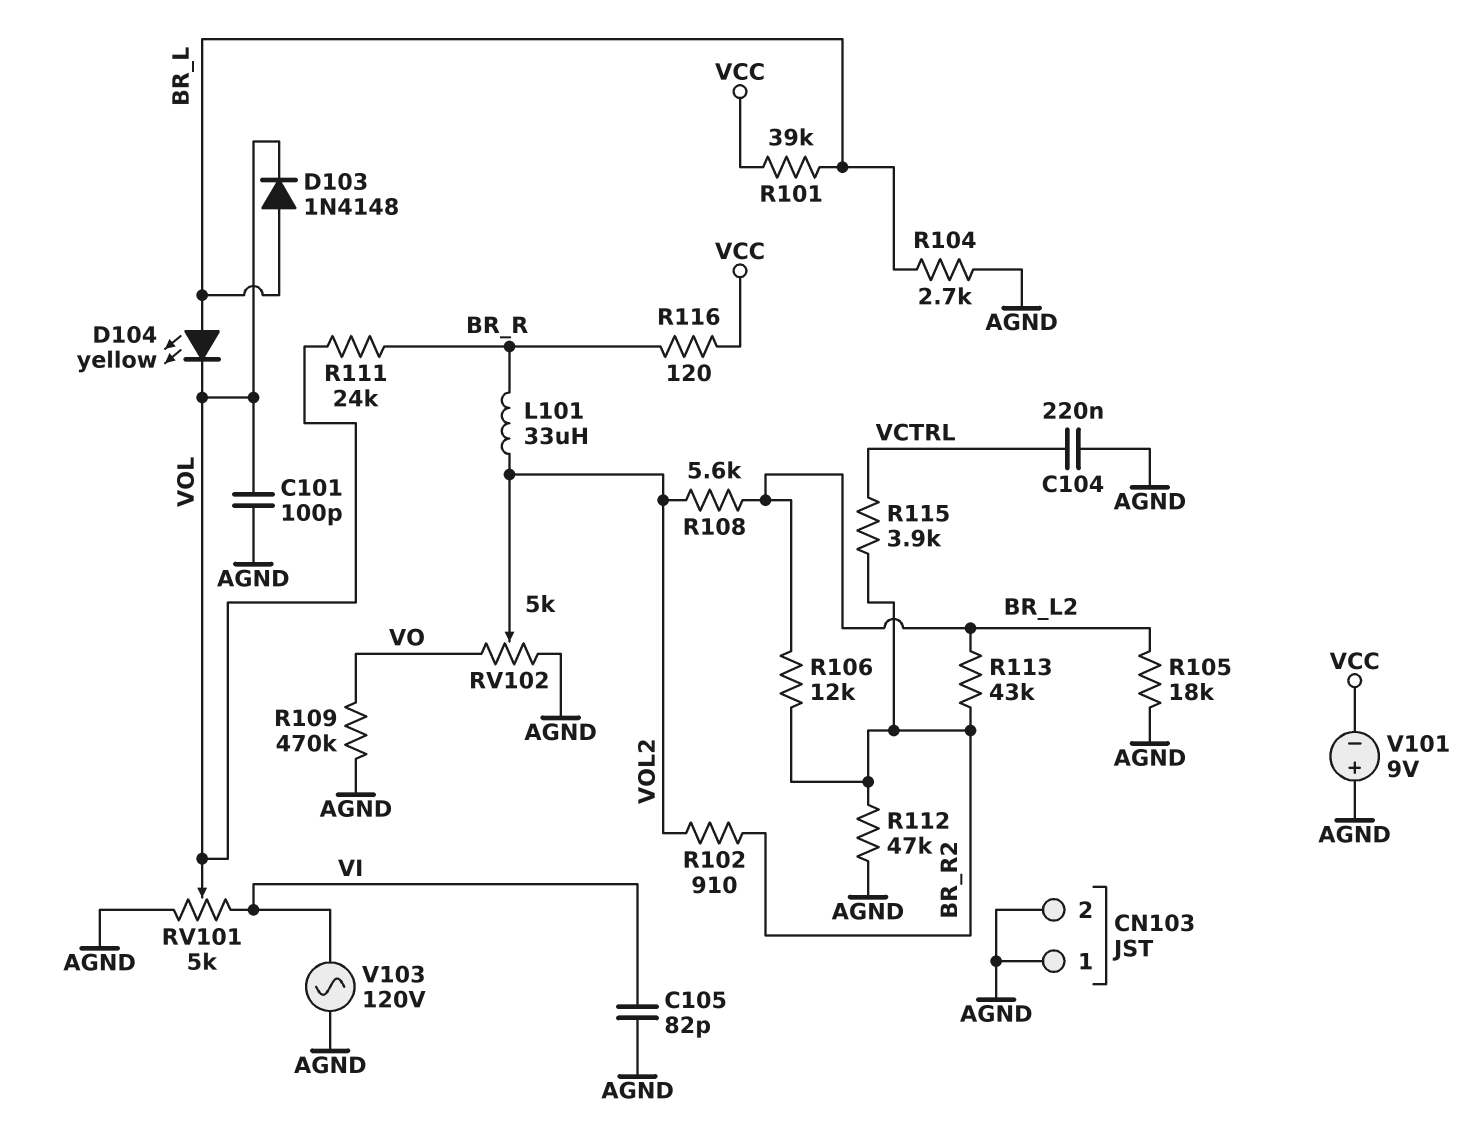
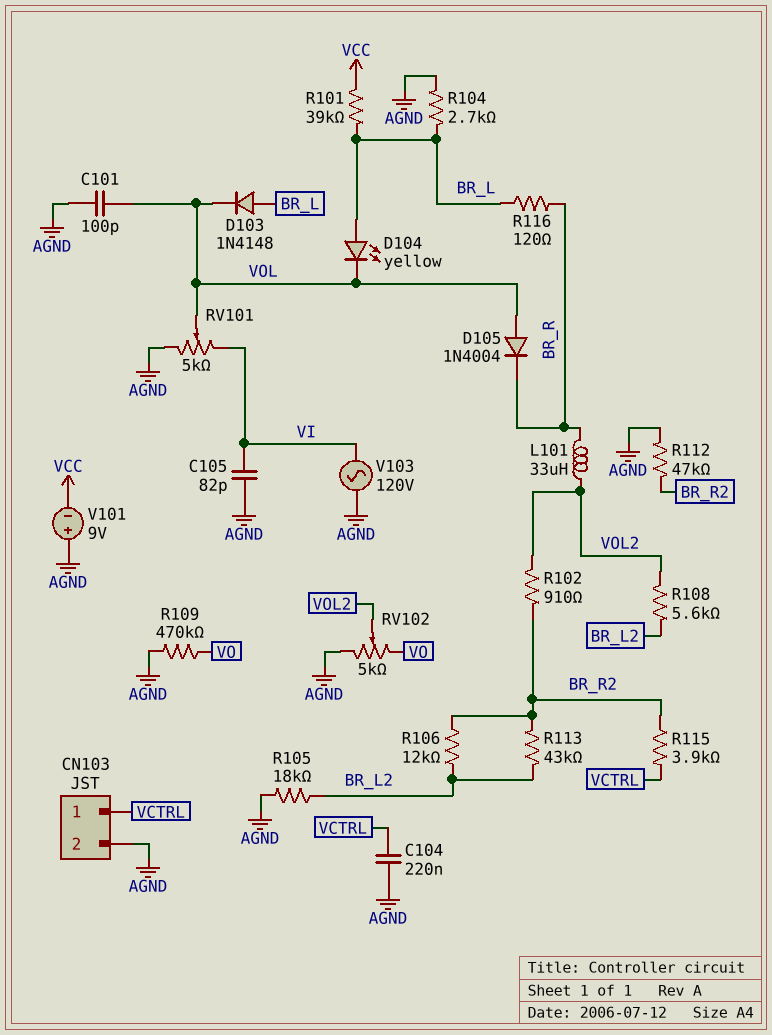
CN103 pin 1: AGND -> VCTRL
D105: none -> diode 1N4004 (A VOL, K BR_R)
R111: 24k (BR_R, VOL) -> none
R116: 120 (BR_R, VCC) -> 120 (BR_L, BR_R)

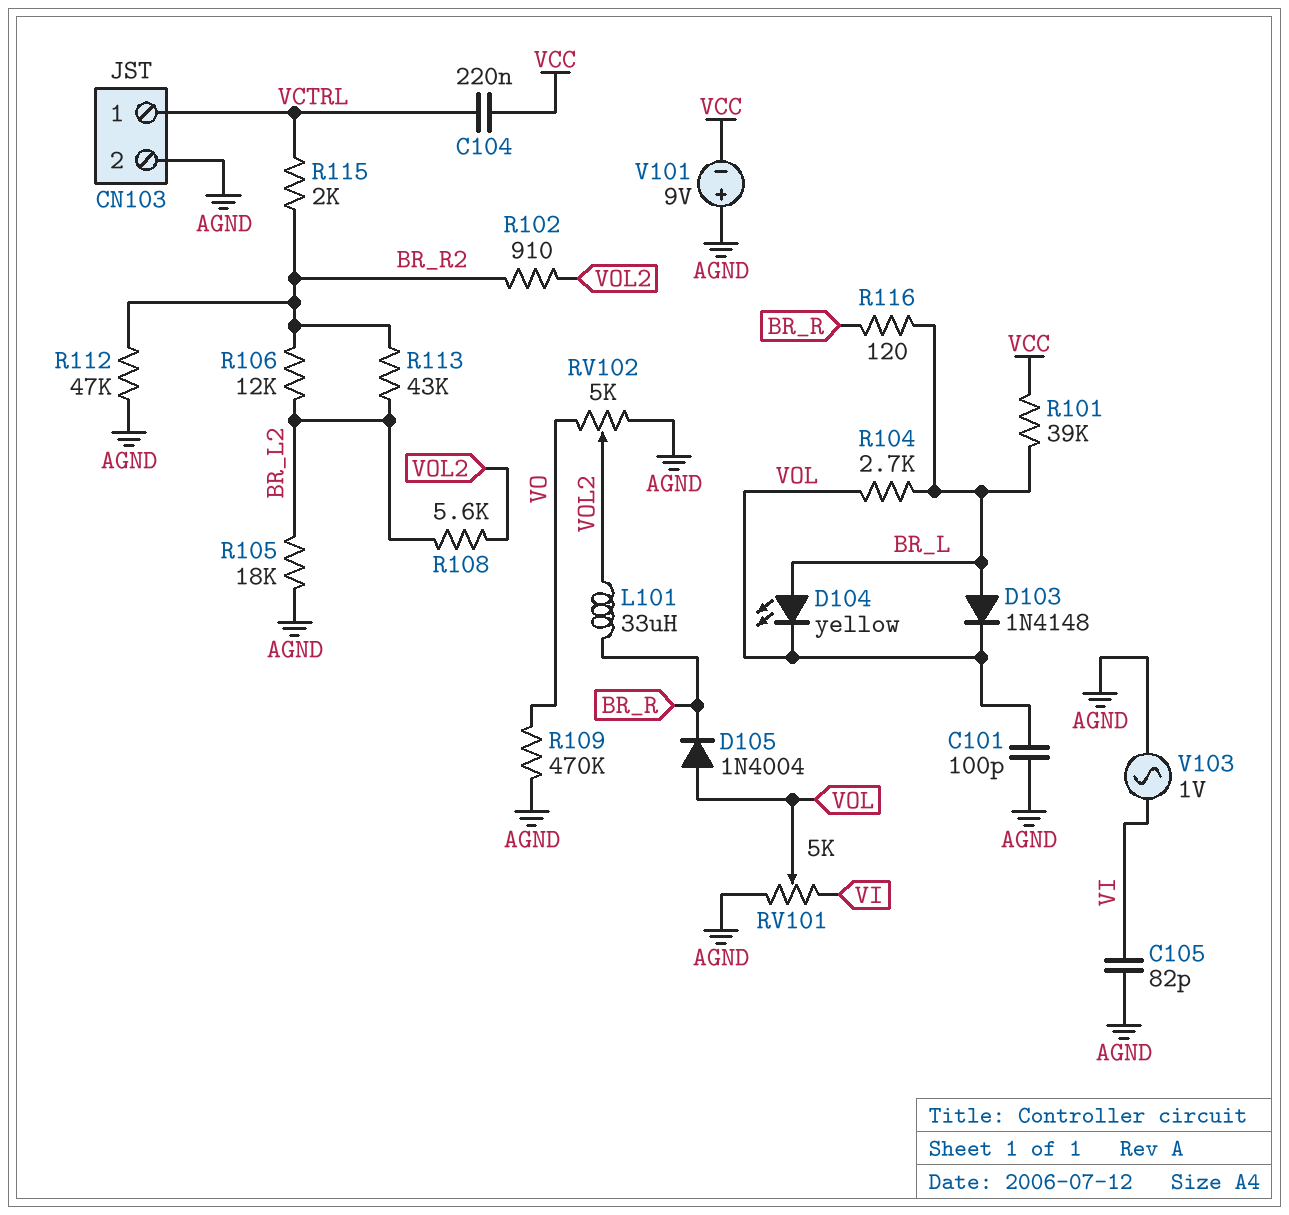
C104: 220nF (AGND, VCTRL) -> 220nF (VCC, VCTRL)
R104: 2.7k (AGND, BR_L) -> 2.7k (BR_L, VOL)
R115: 3.9k (BR_R2, VCTRL) -> 2k (BR_R2, VCTRL)
V103: AC 120V (AGND, VI) -> AC 1V (AGND, VI)

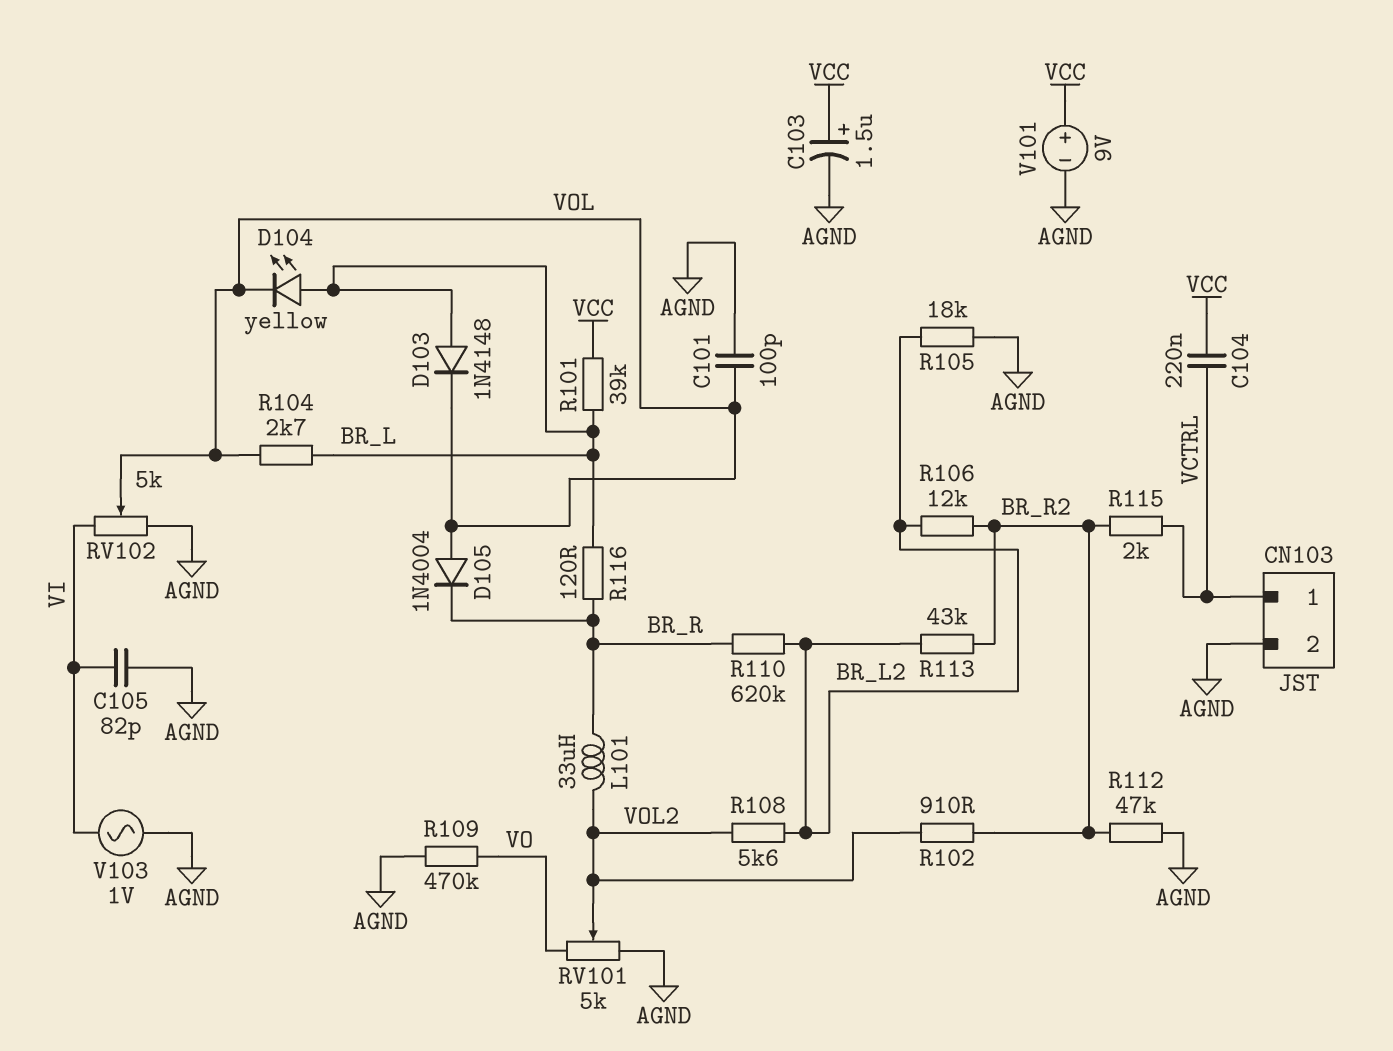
C103: none -> 1.5uF (plus VCC, minus AGND)
R110: none -> 620k (BR_L2, BR_R)
RV101: 5k (AGND, VI, wiper VOL) -> 5k (AGND, VO, wiper VOL2)
RV102: 5k (AGND, VO, wiper VOL2) -> 5k (AGND, VI, wiper VOL)
V101: 9V (plus AGND, minus VCC) -> 9V (plus VCC, minus AGND)

